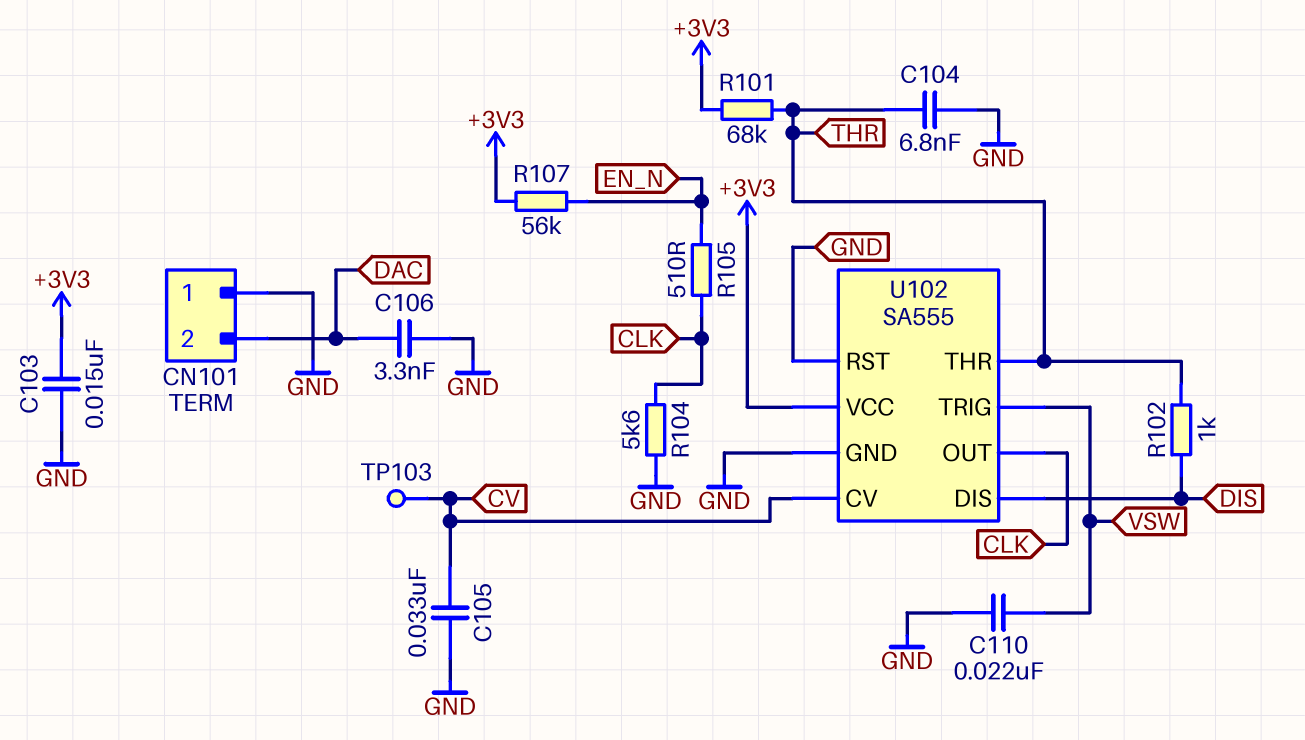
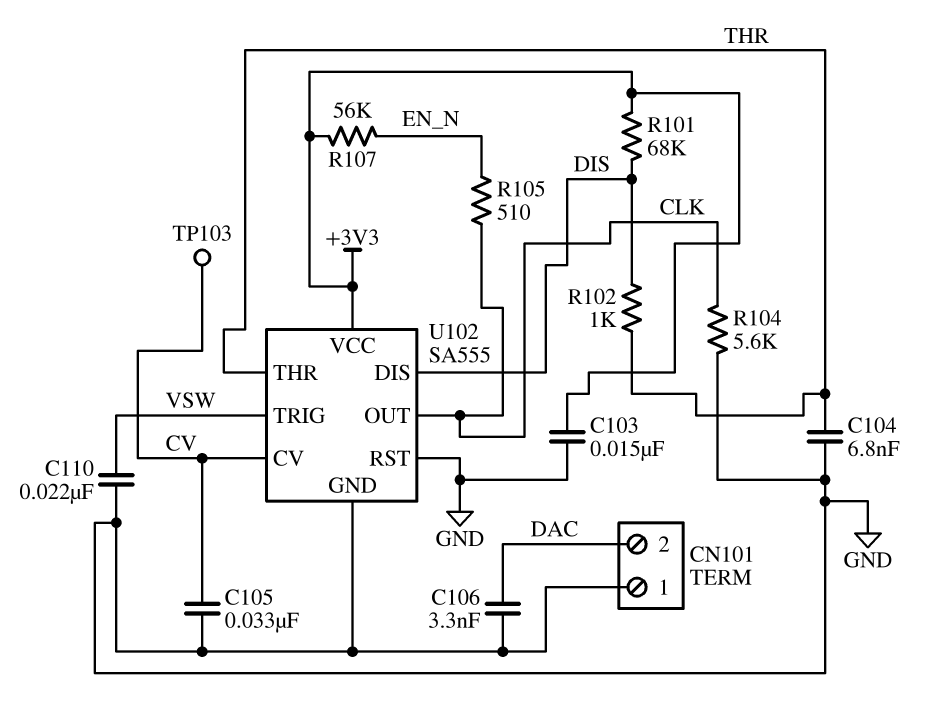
R101: 68k (+3V3, THR) -> 68k (+3V3, DIS)

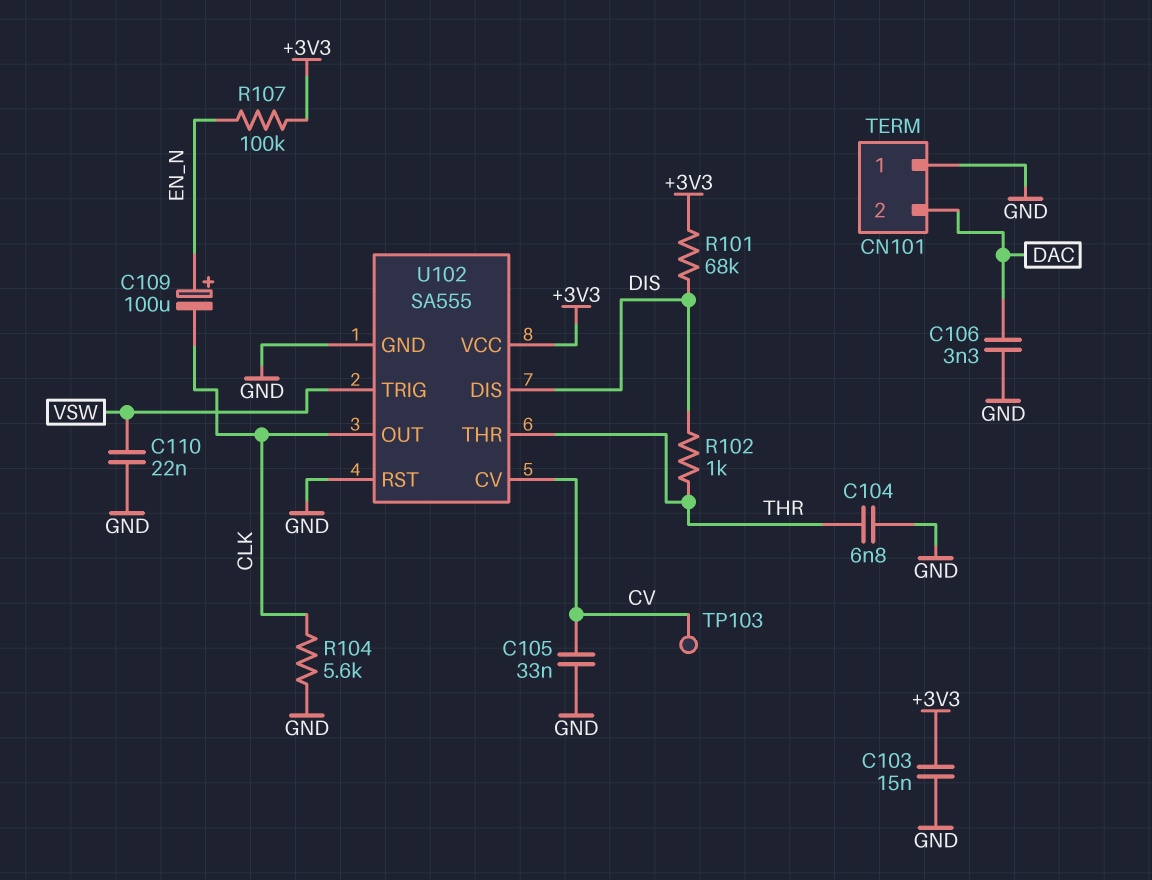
C109: none -> 100uF (plus EN_N, minus CLK)
R105: 510 (CLK, EN_N) -> none
R107: 56k (+3V3, EN_N) -> 100k (+3V3, EN_N)

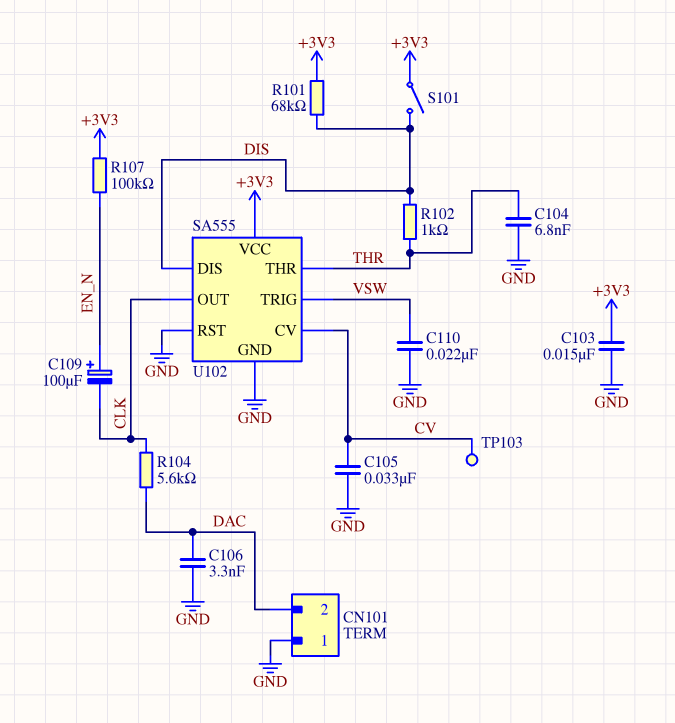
R104: 5.6k (CLK, GND) -> 5.6k (CLK, DAC)
S101: none -> switch (+3V3, DIS)

